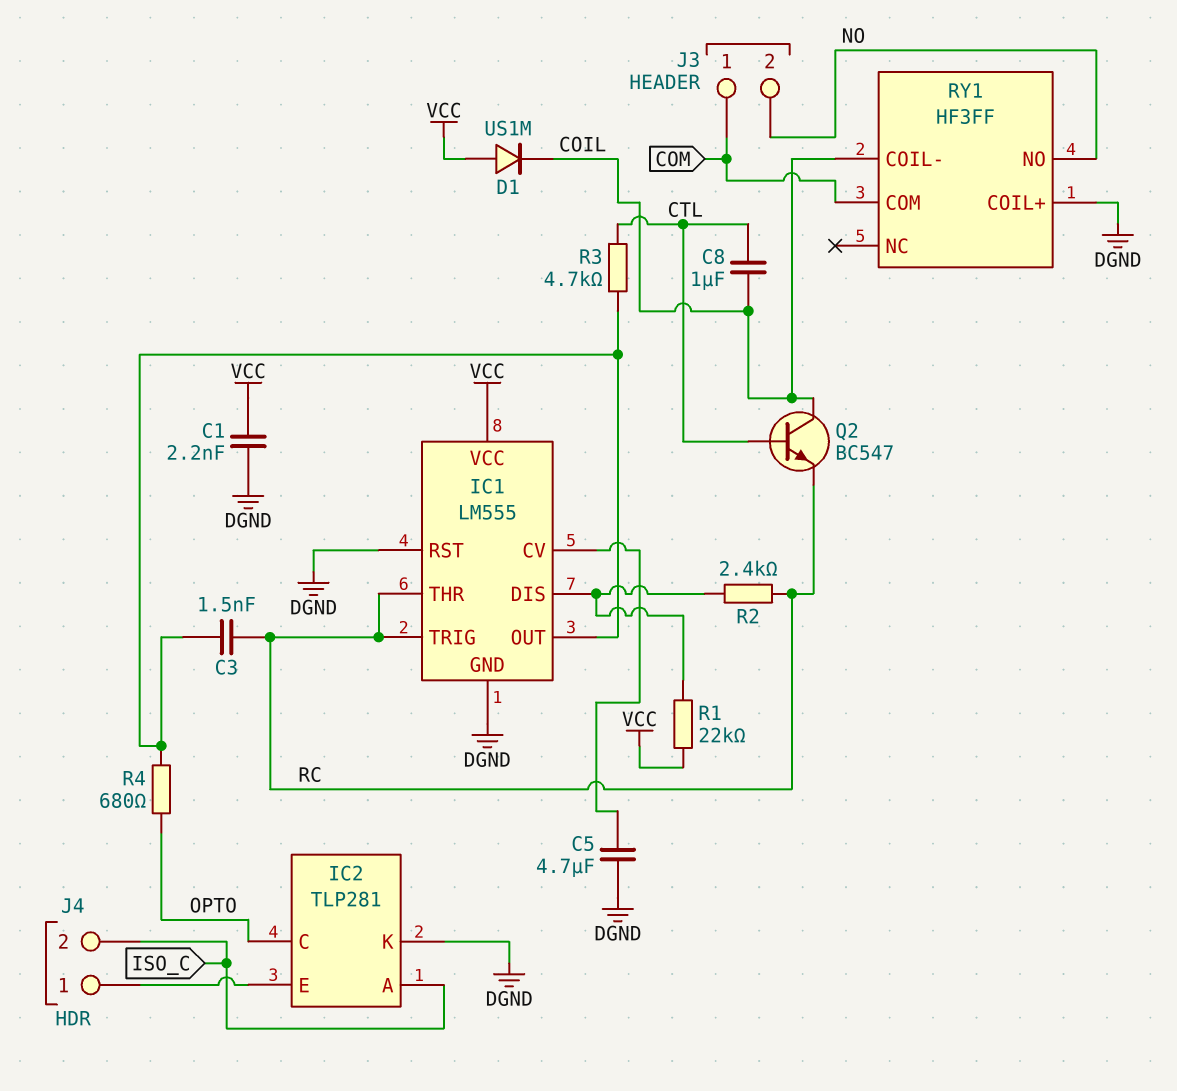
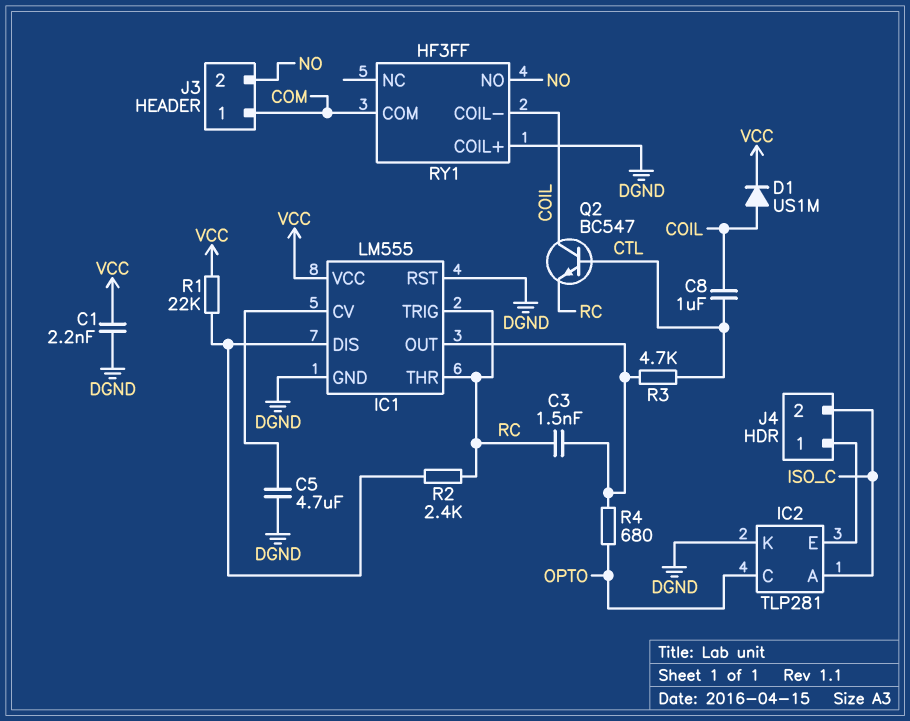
D1: diode US1M (A VCC, K COIL) -> diode US1M (A COIL, K VCC)

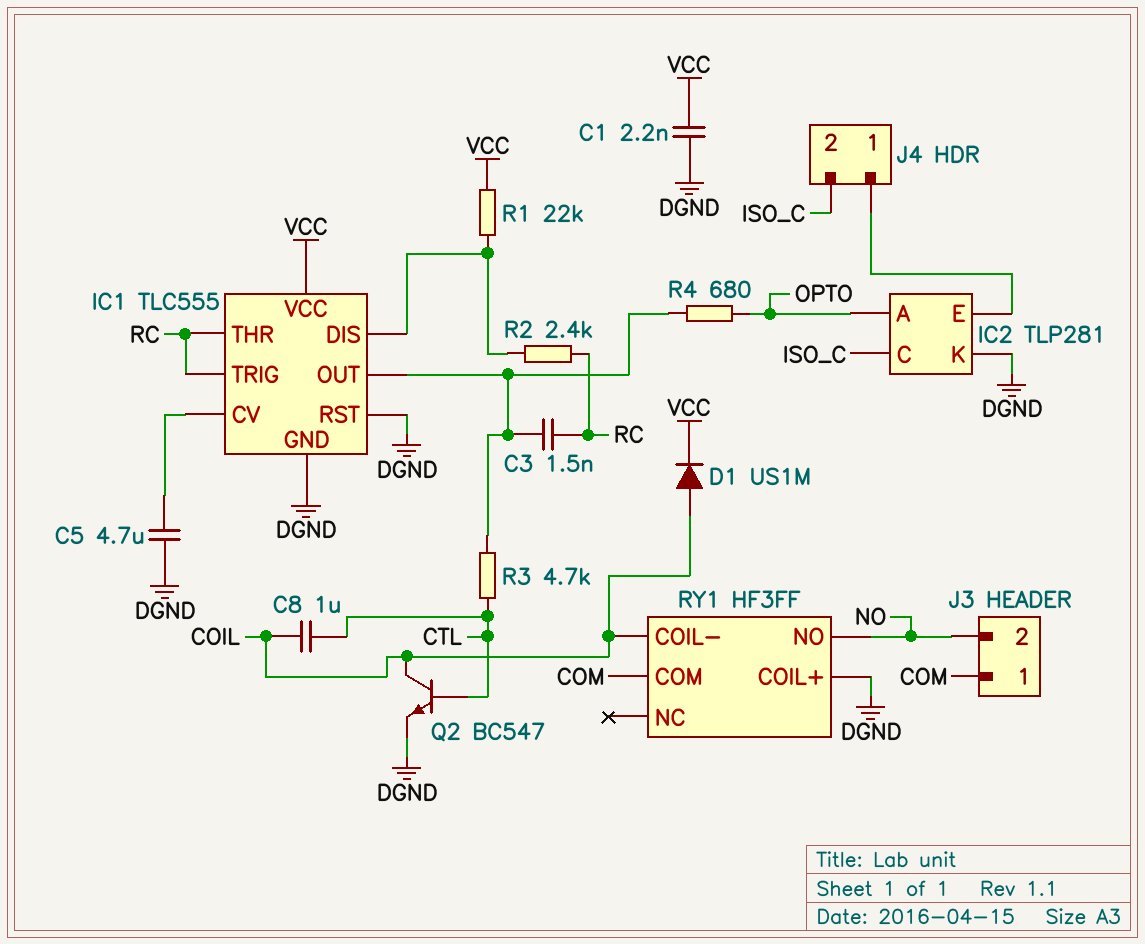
IC1: LM555 -> TLC555
IC2 pin A: ISO_C -> OPTO
IC2 pin C: OPTO -> ISO_C
Q2: NPN BC547 (B CTL, C COIL, E RC) -> NPN BC547 (B CTL, C COIL, E DGND)

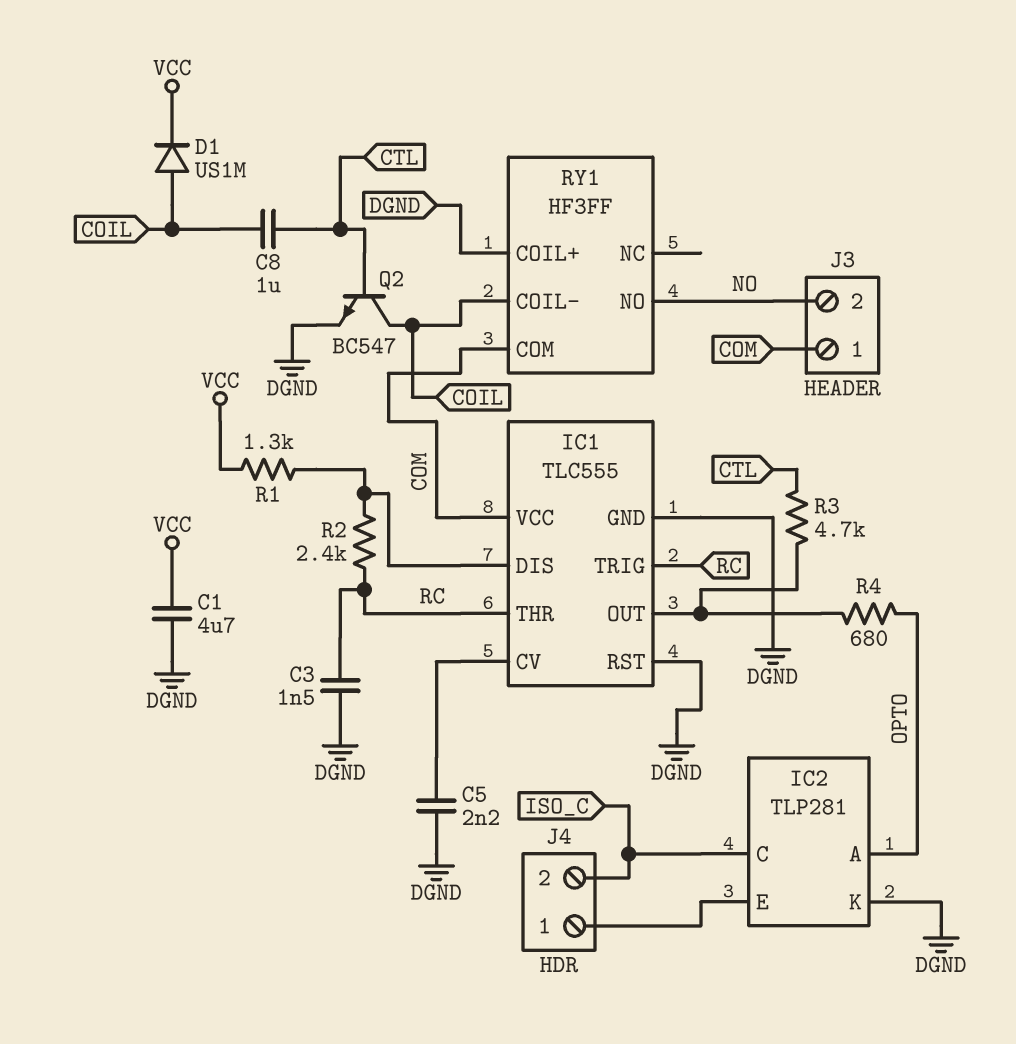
C1: 2.2nF (DGND, VCC) -> 4.7uF (DGND, VCC)
C3: 1.5nF (IC1/OUT, RC) -> 1.5nF (DGND, RC)
C5: 4.7uF (DGND, IC1/CV) -> 2.2nF (DGND, IC1/CV)
IC1 pin VCC: VCC -> COM
R1: 22k (IC1/DIS, VCC) -> 1.3k (IC1/DIS, VCC)

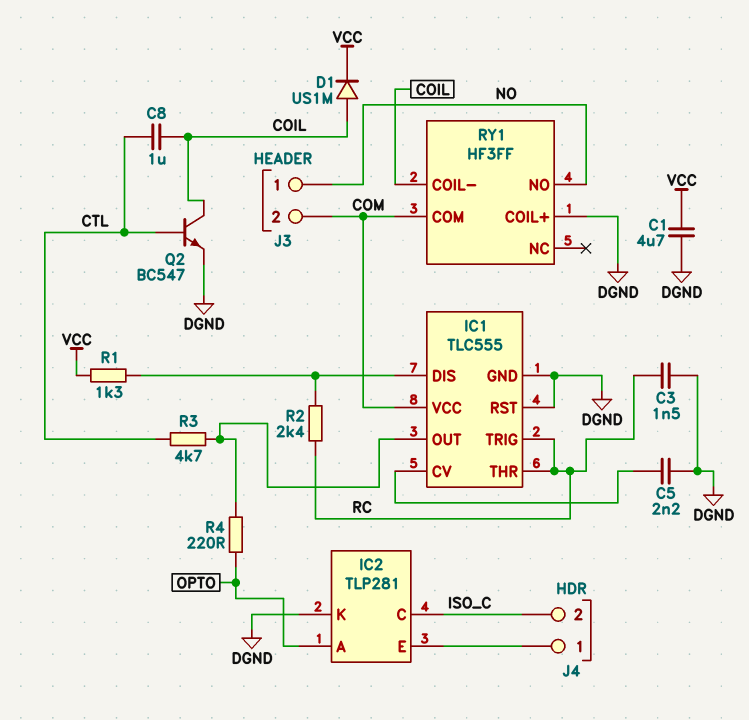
J3 pin 1: COM -> NO
J3 pin 2: NO -> COM
R4: 680 (IC1/OUT, OPTO) -> 220 (IC1/OUT, OPTO)

